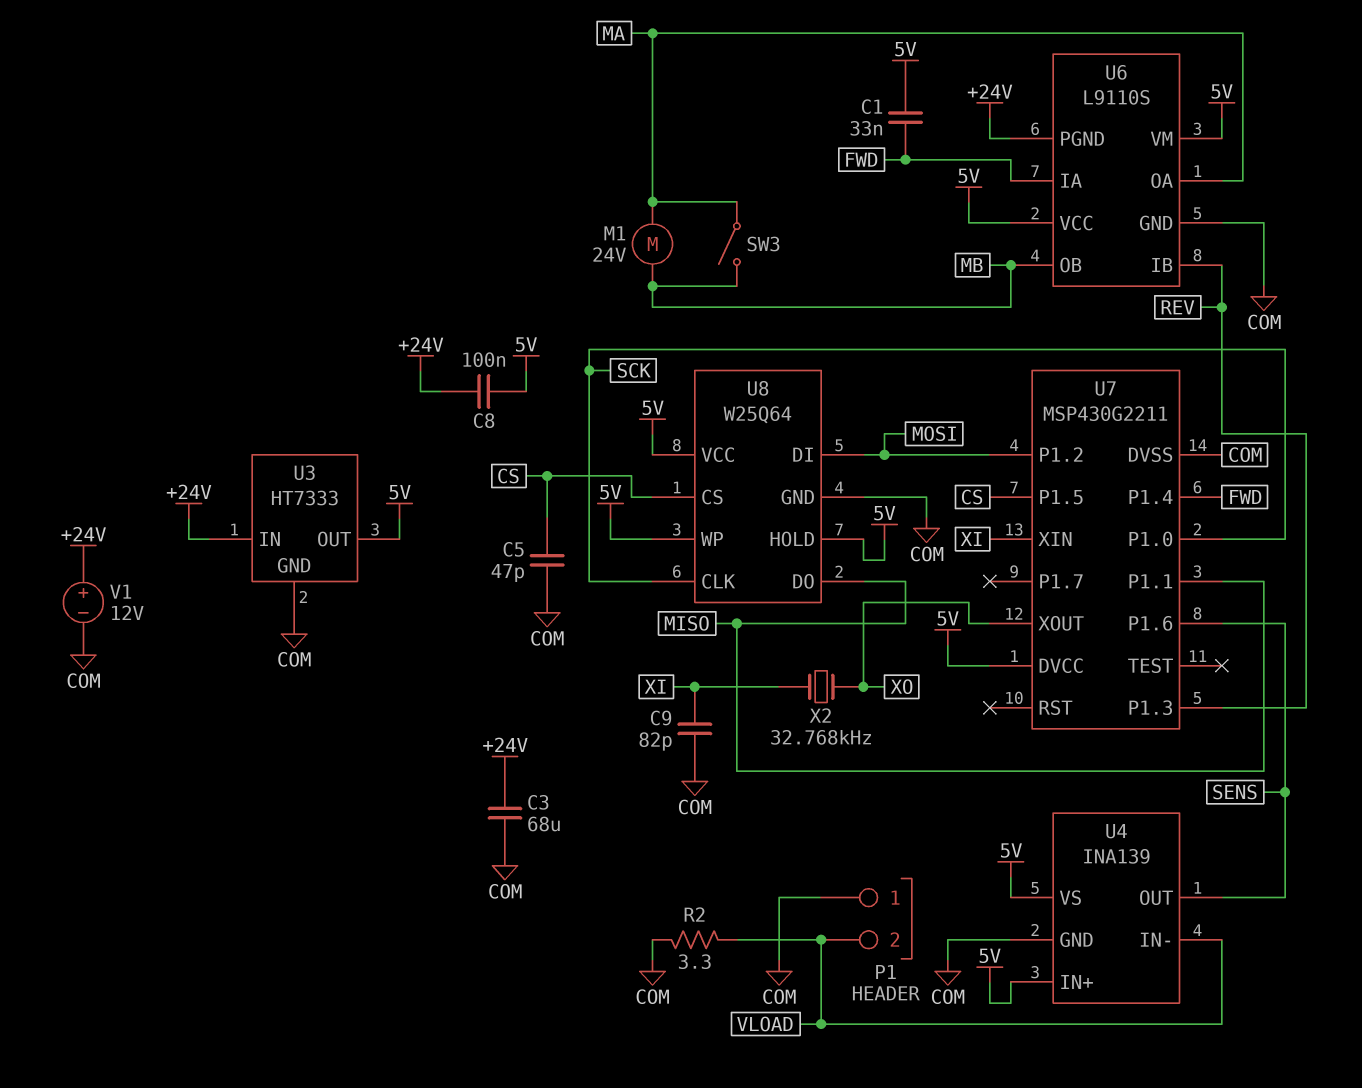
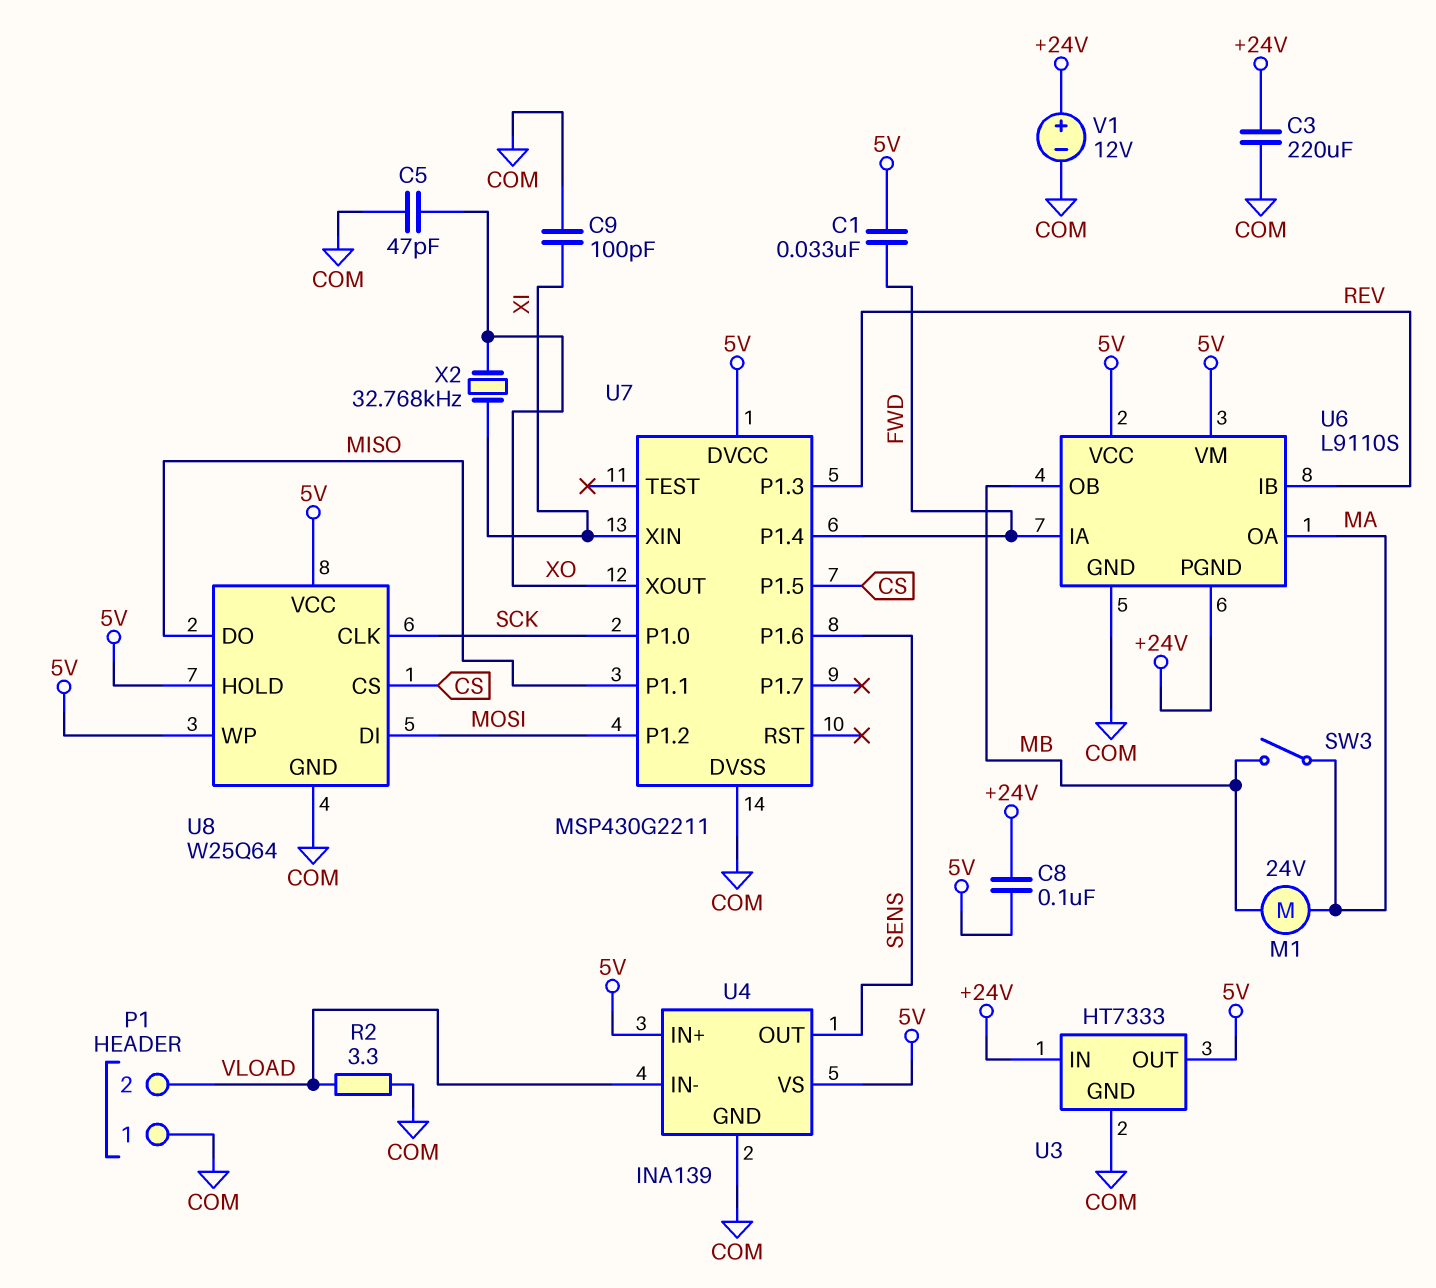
C3: 68uF (+24V, COM) -> 220uF (+24V, COM)
C5: 47pF (COM, CS) -> 47pF (COM, XO)
C9: 82pF (COM, XI) -> 100pF (COM, XI)

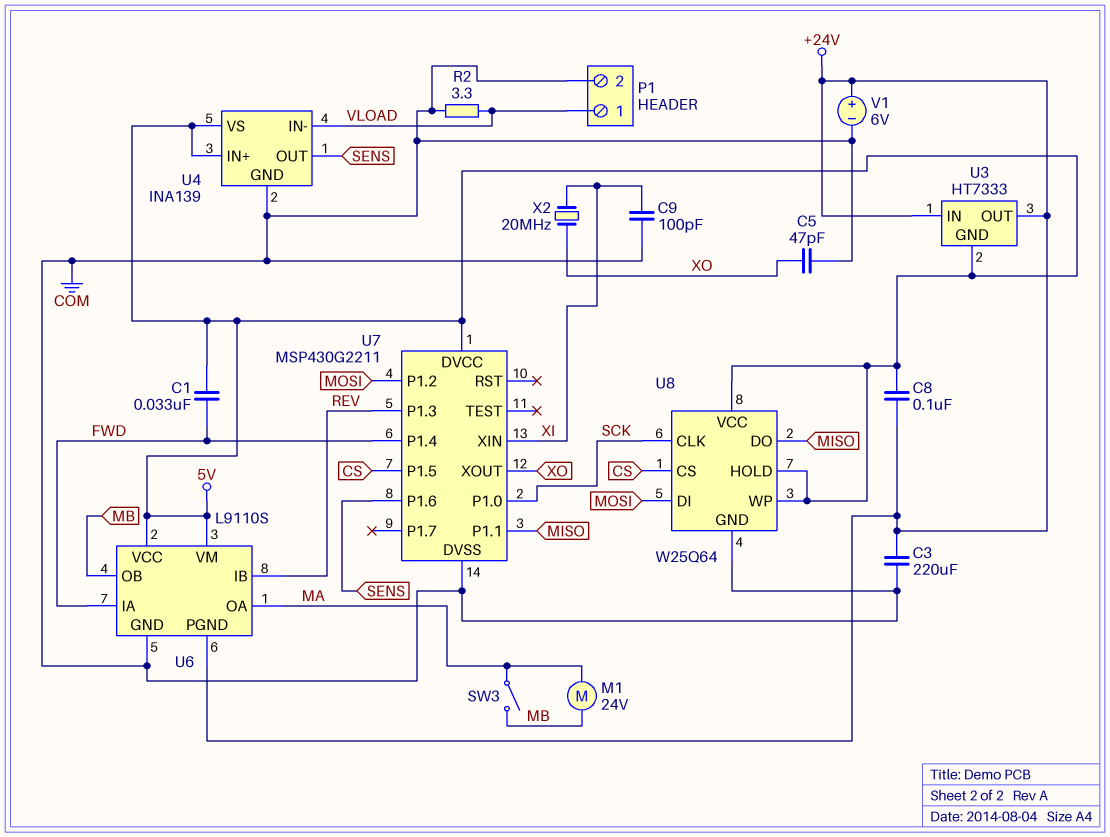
P1 pin 1: COM -> VLOAD
P1 pin 2: VLOAD -> COM
U3 pin GND: COM -> 5V
U3 pin OUT: 5V -> +24V
V1: 12V (plus +24V, minus COM) -> 6V (plus +24V, minus COM)
X2: 32.768kHz (XI, XO) -> 20MHz (XI, XO)

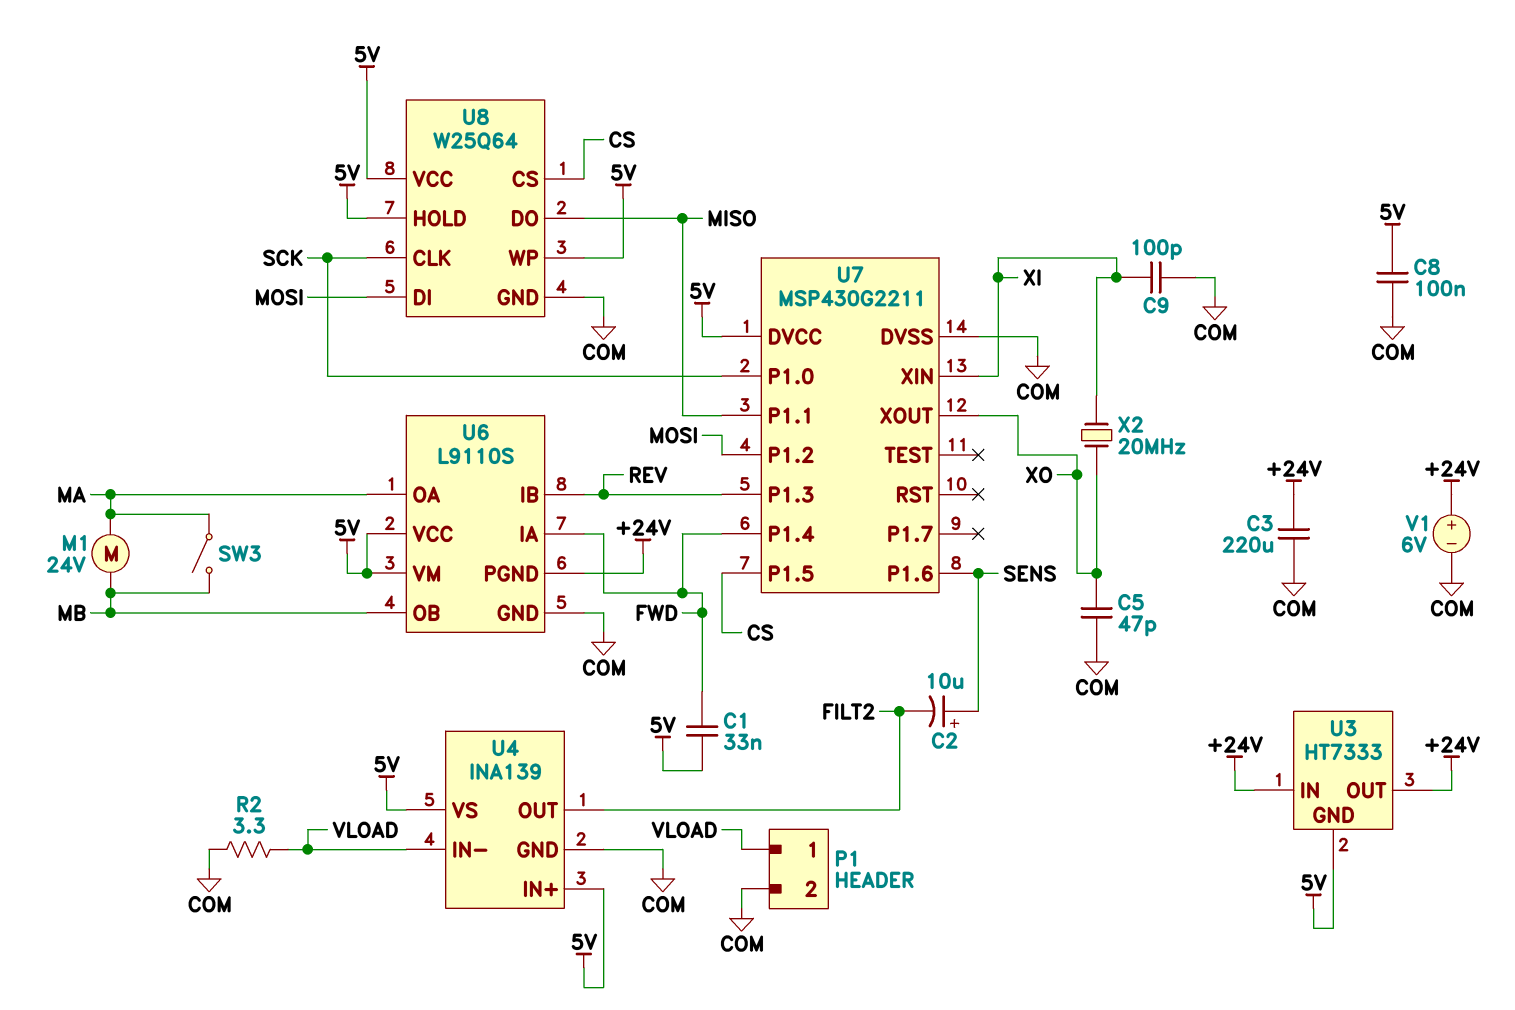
C2: none -> 10uF (plus SENS, minus FILT2)
C8: 100nF (+24V, 5V) -> 100nF (5V, COM)
U4 pin OUT: SENS -> FILT2

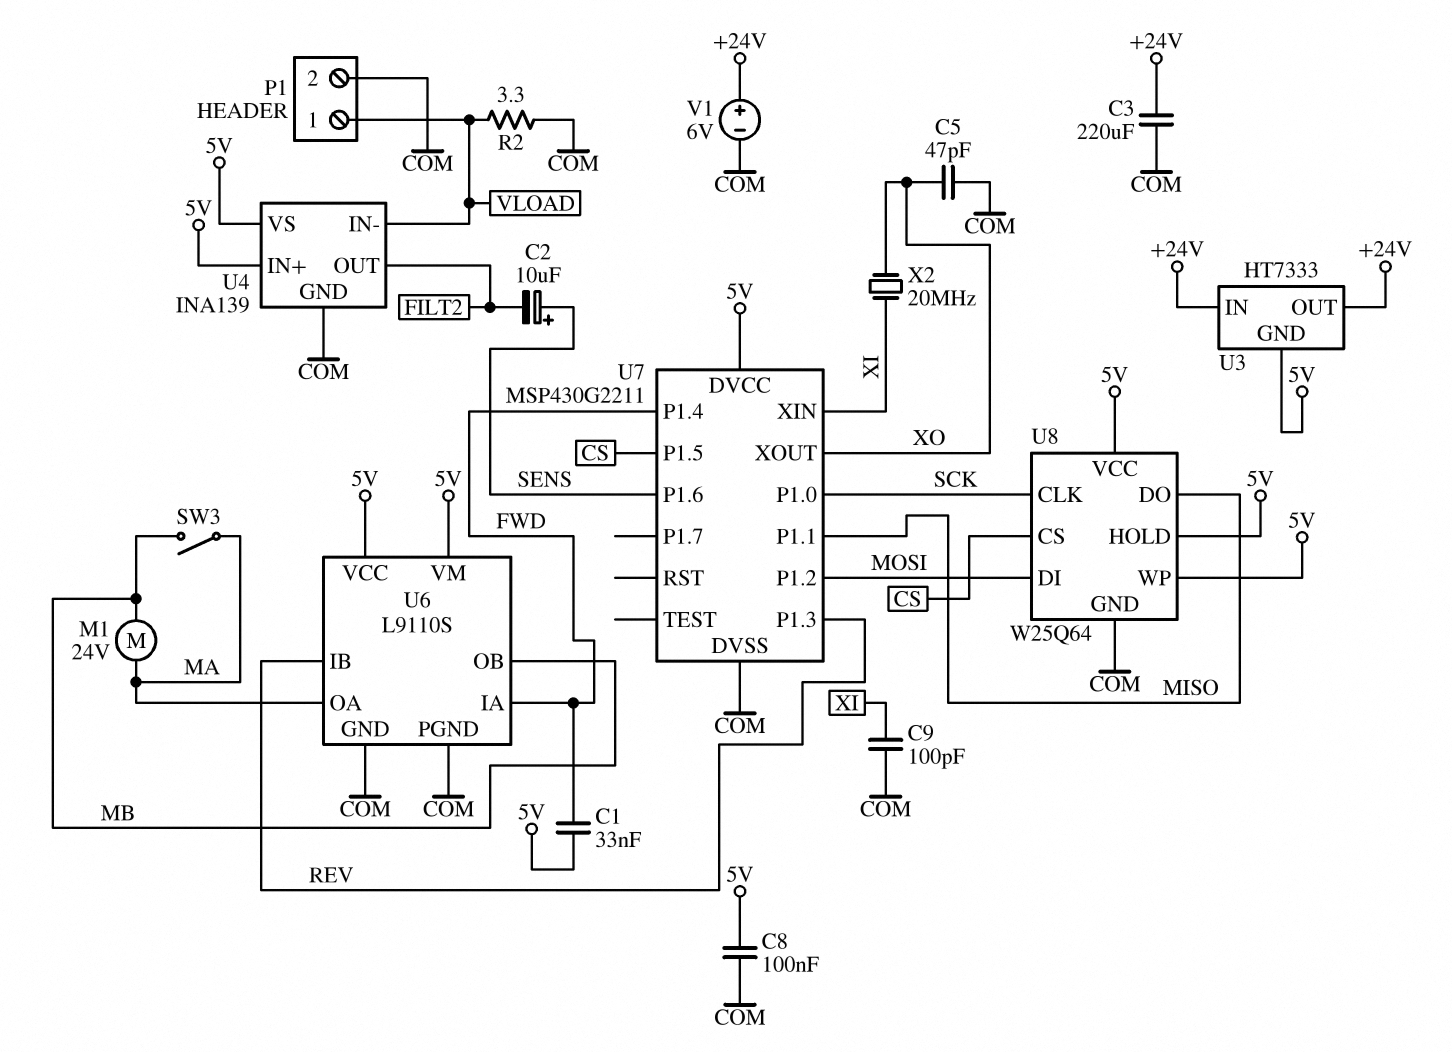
U6 pin PGND: +24V -> COM

